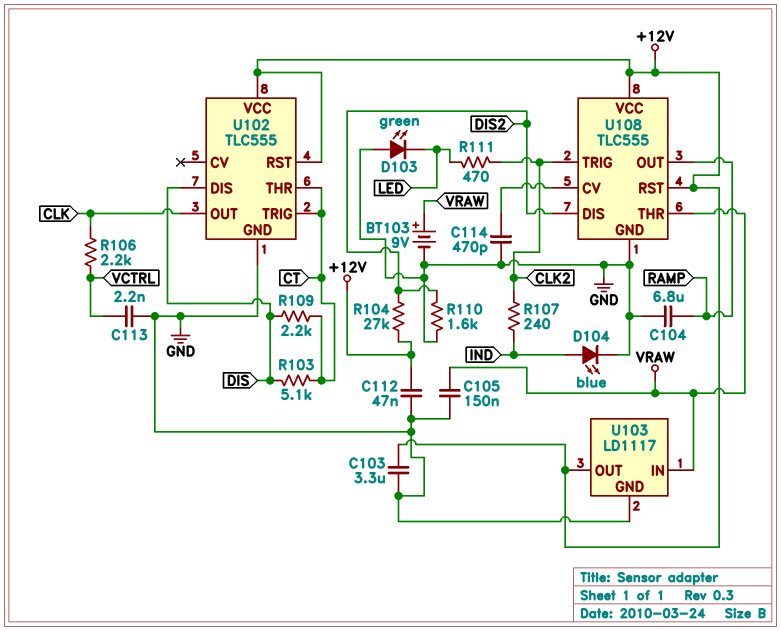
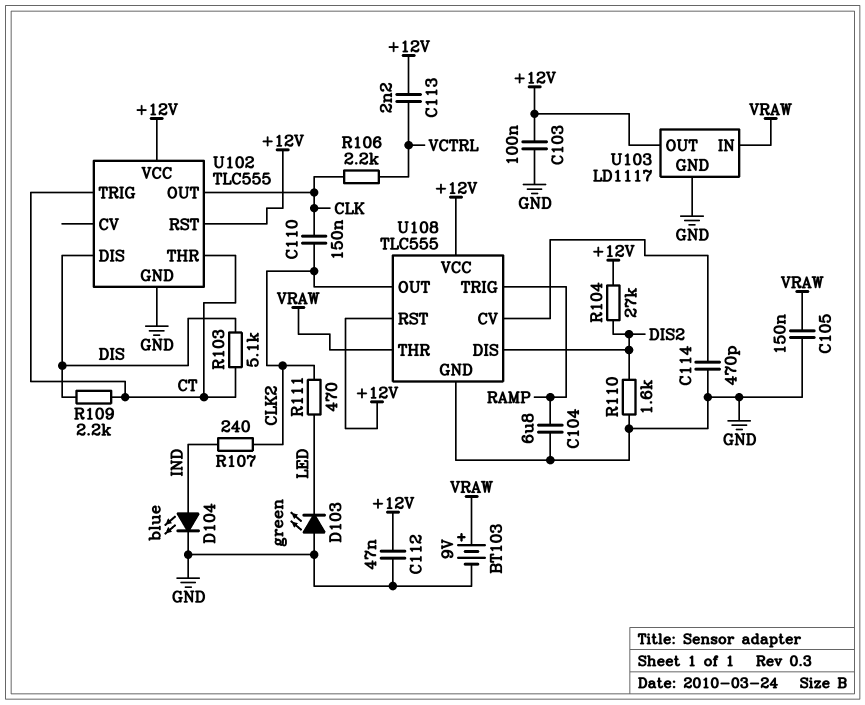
C103: 3.3uF (+12V, GND) -> 100nF (+12V, GND)
C110: none -> 150nF (CLK, CLK2)
C113: 2.2nF (GND, VCTRL) -> 2.2nF (+12V, VCTRL)
U108 pin OUT: RAMP -> CLK2
U108 pin TRIG: CLK2 -> RAMP

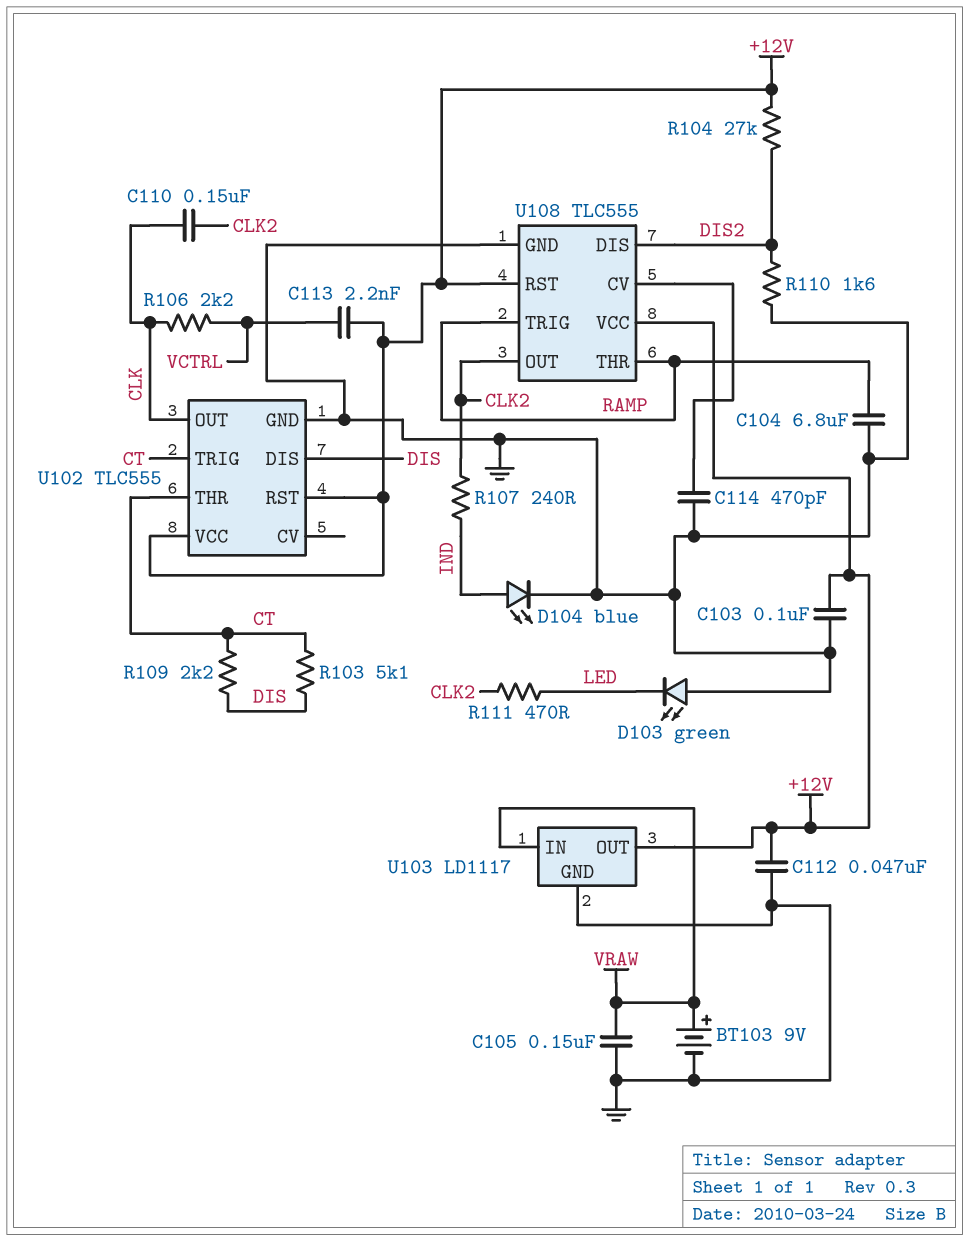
U108 pin THR: VRAW -> RAMP

